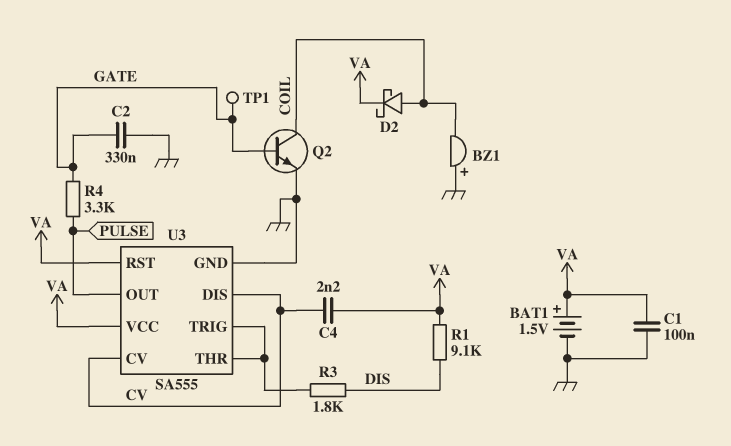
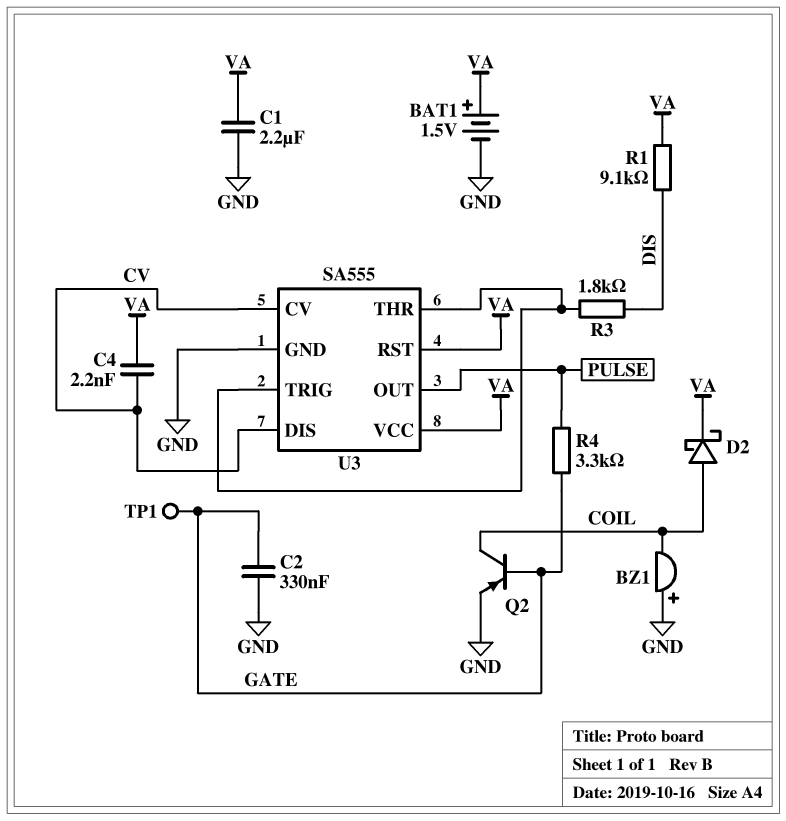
C1: 100nF (GND, VA) -> 2.2uF (GND, VA)
Q2: NPN (B GATE, C COIL, E GND) -> PNP (B GATE, C COIL, E GND)

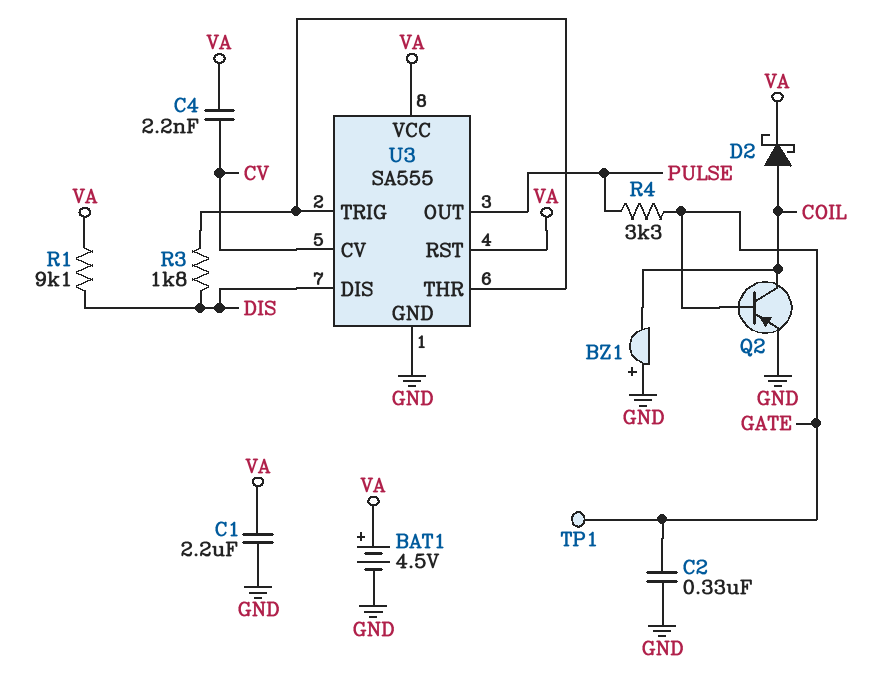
BAT1: 1.5V (plus VA, minus GND) -> 4.5V (plus VA, minus GND)
U3 pin DIS: CV -> DIS

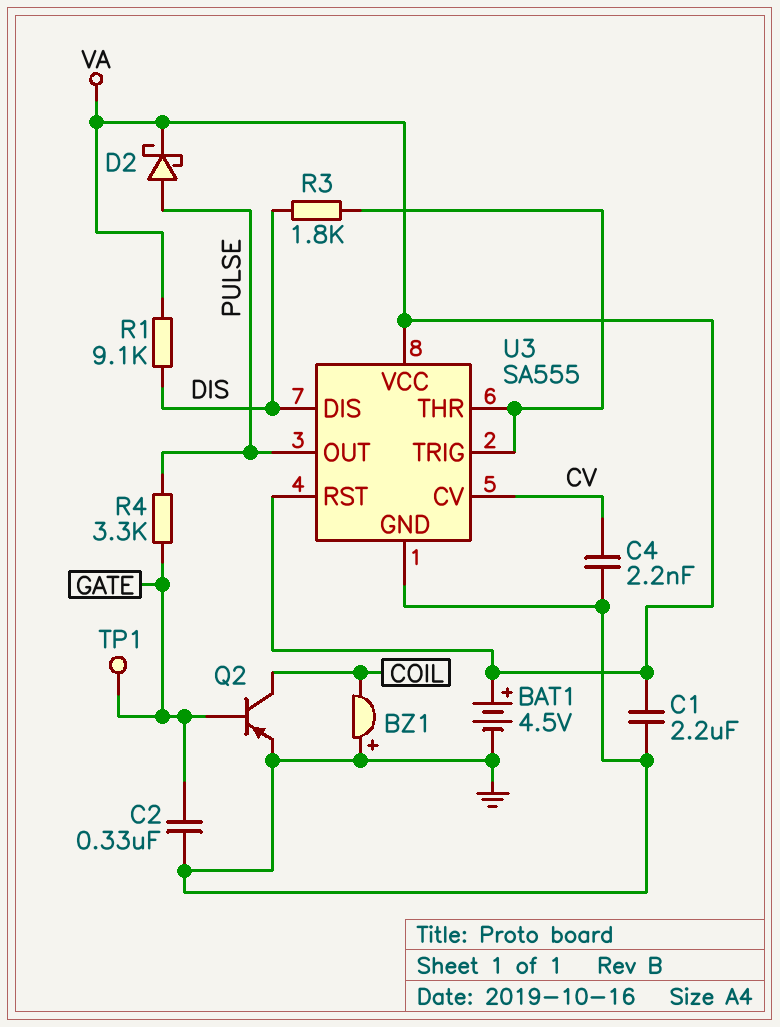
C4: 2.2nF (CV, VA) -> 2.2nF (CV, GND)
D2: schottky (A COIL, K VA) -> schottky (A PULSE, K VA)

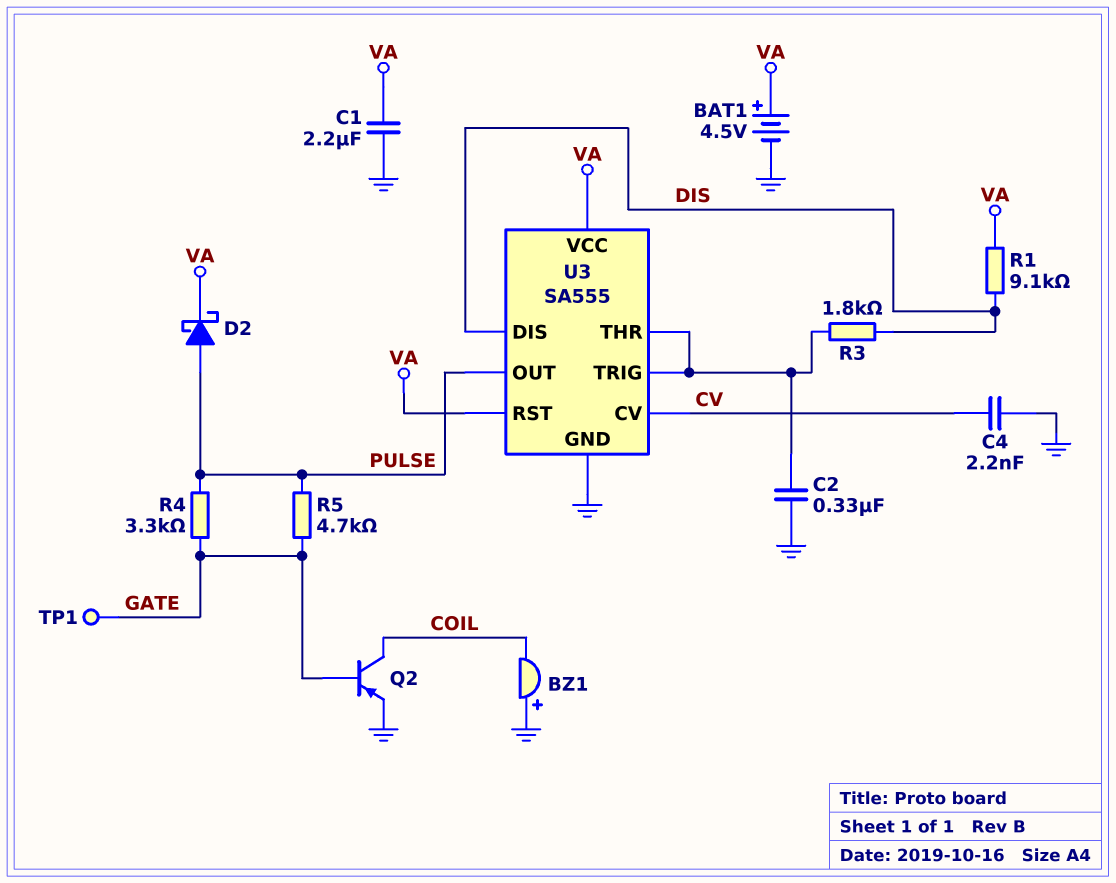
C2: 330nF (GATE, GND) -> 330nF (GND, U3/THR)
R5: none -> 4.7k (GATE, PULSE)

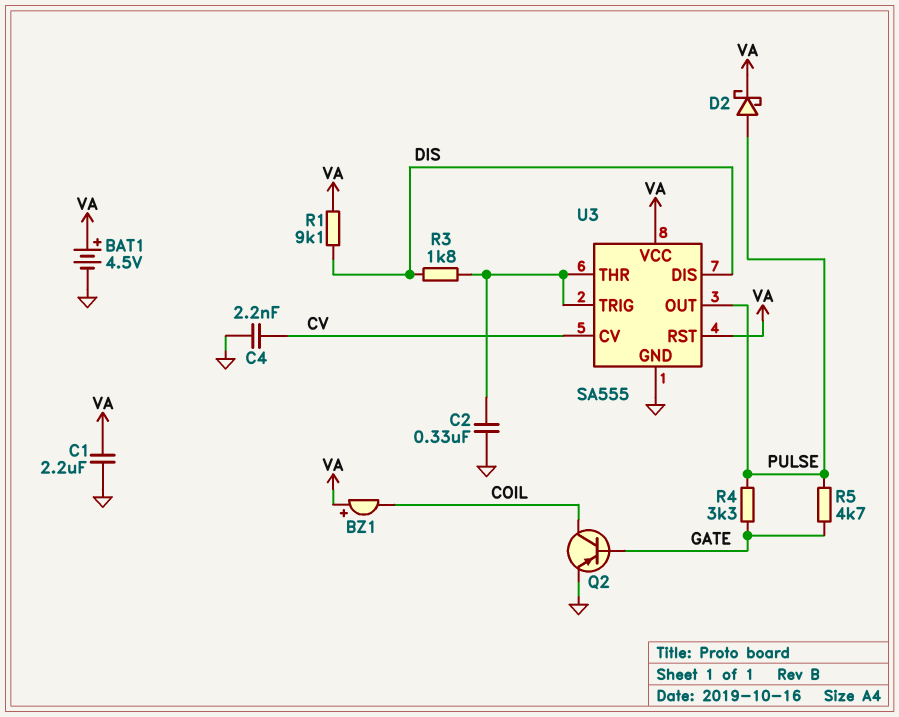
BZ1: buzzer (plus GND, minus COIL) -> buzzer (plus VA, minus COIL)
TP1: test point (GATE) -> none

